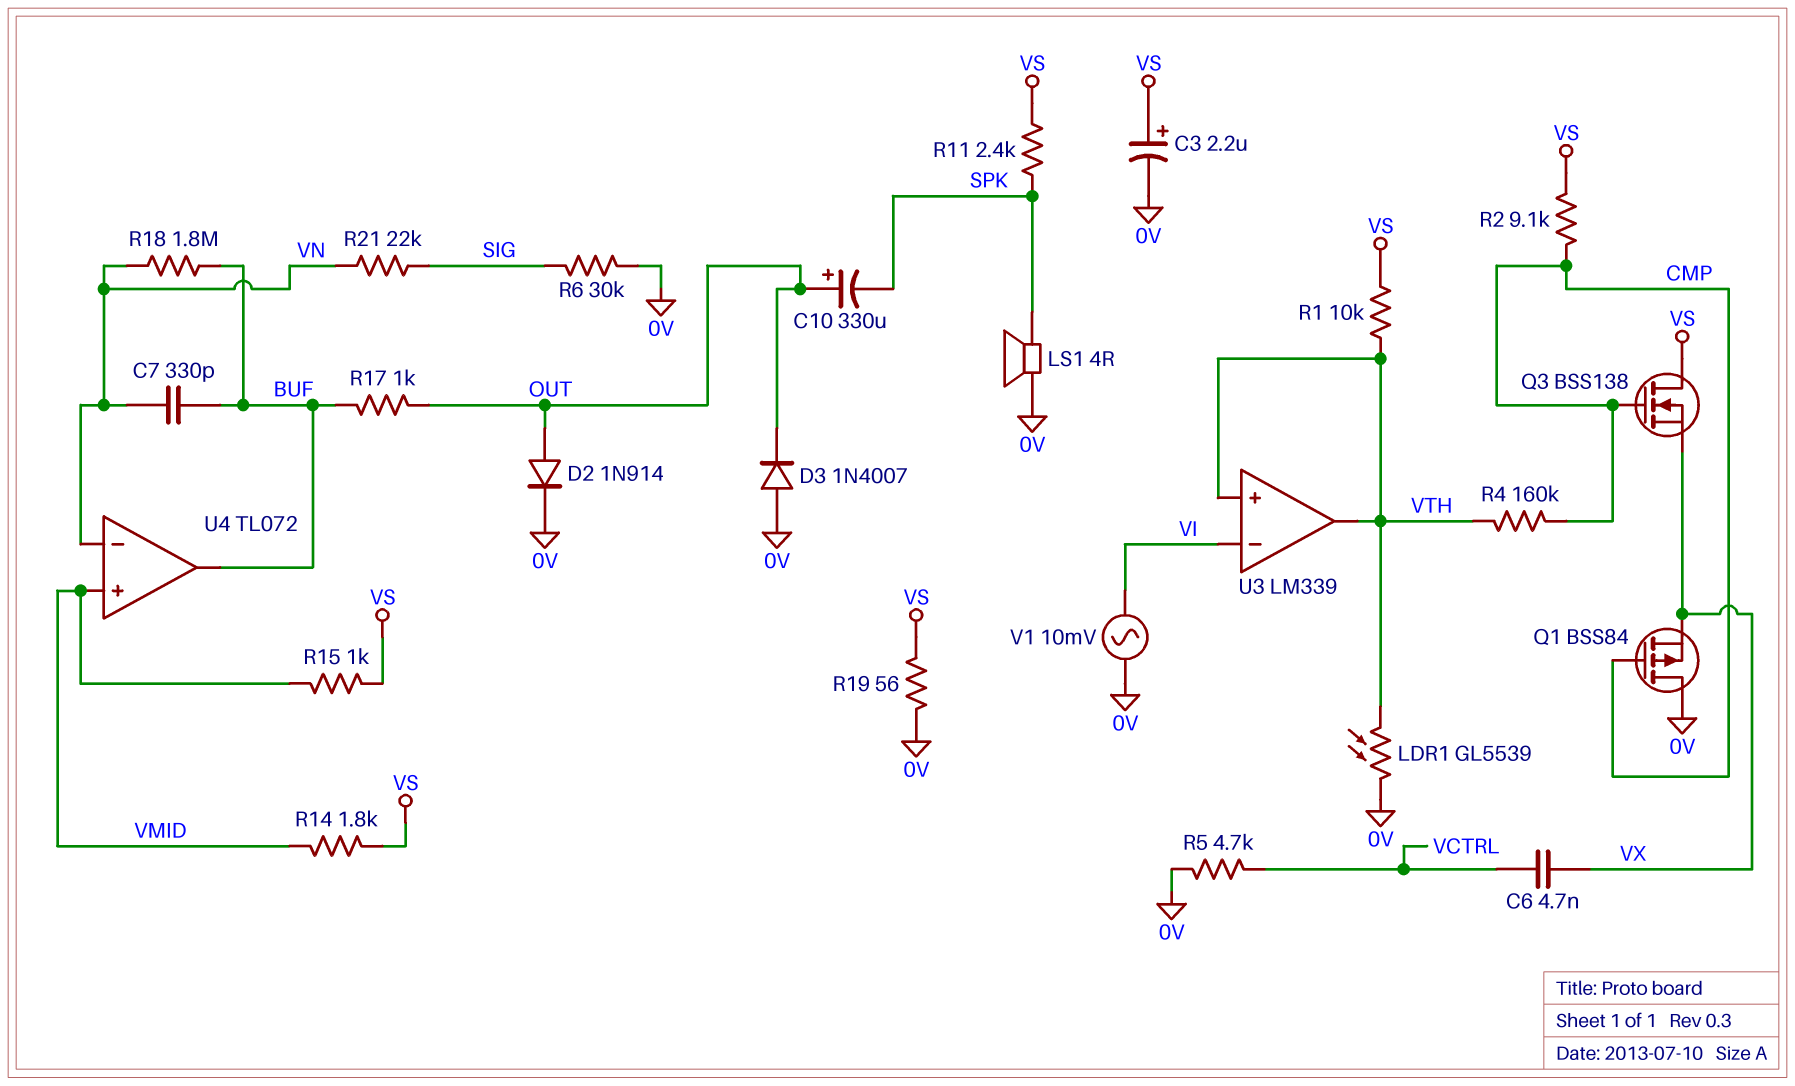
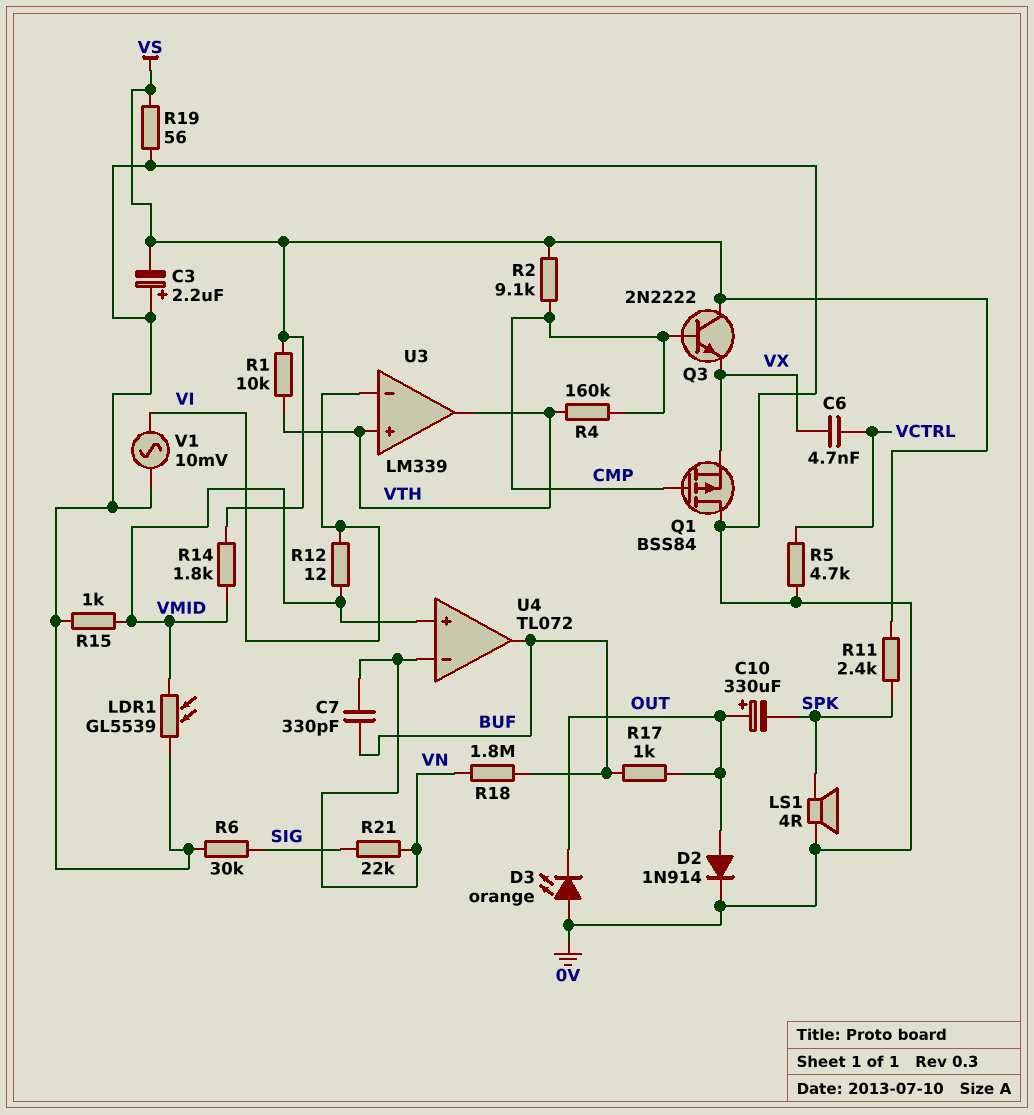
C3: 2.2uF (plus VS, minus 0V) -> 2.2uF (plus 0V, minus VS)
D3: diode 1N4007 (A 0V, K OUT) -> LED orange (A 0V, K OUT)
LDR1: GL5539 (0V, VTH) -> GL5539 (0V, VMID)
Q3: NMOS BSS138 (G CMP, D VS, S VX) -> NPN 2N2222 (B CMP, C VS, E VX)
R12: none -> 12 (VI, VMID)
R15: 1k (VMID, VS) -> 1k (0V, VMID)

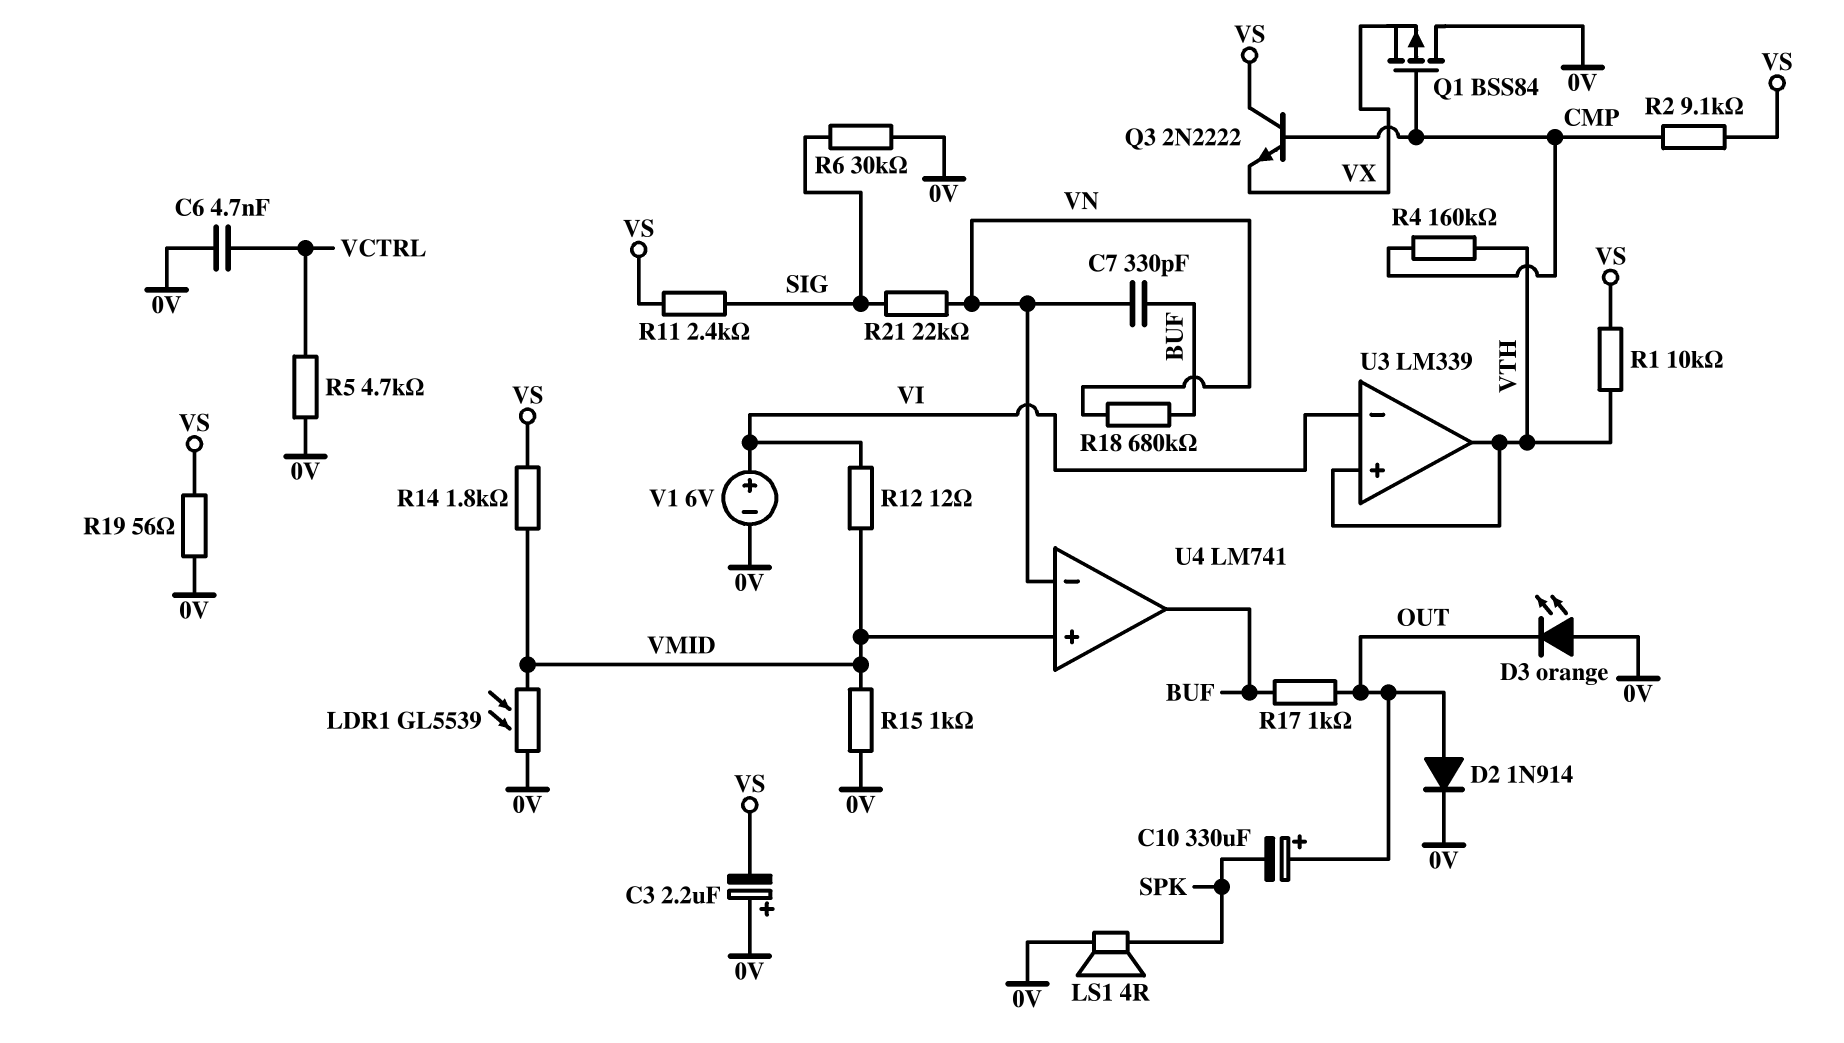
C6: 4.7nF (VCTRL, VX) -> 4.7nF (0V, VCTRL)
R11: 2.4k (SPK, VS) -> 2.4k (SIG, VS)
R18: 1.8M (BUF, VN) -> 680k (BUF, VN)
U4: TL072 -> LM741
V1: AC 10mV (0V, VI) -> 6V (plus VI, minus 0V)

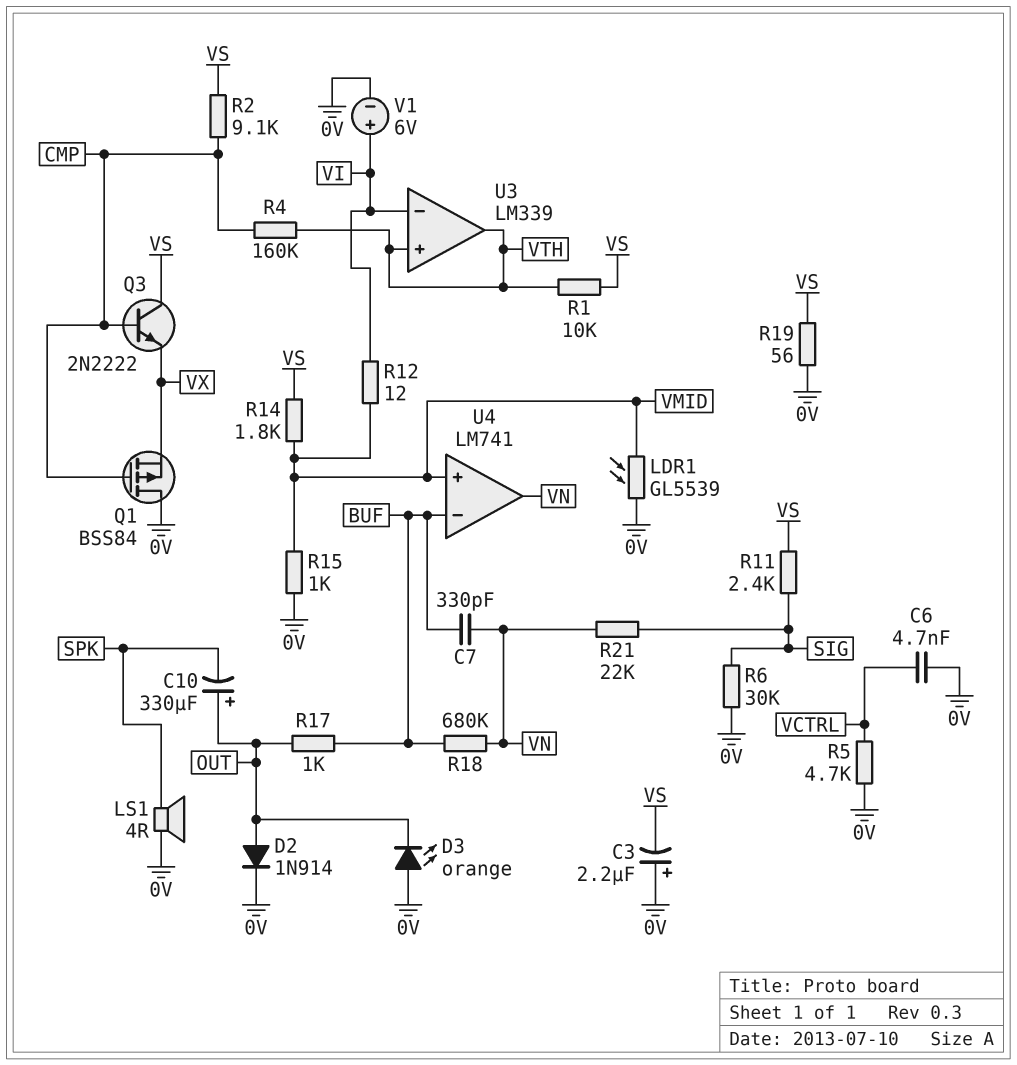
U4 pin in-: VN -> BUF
U4 pin out: BUF -> VN

